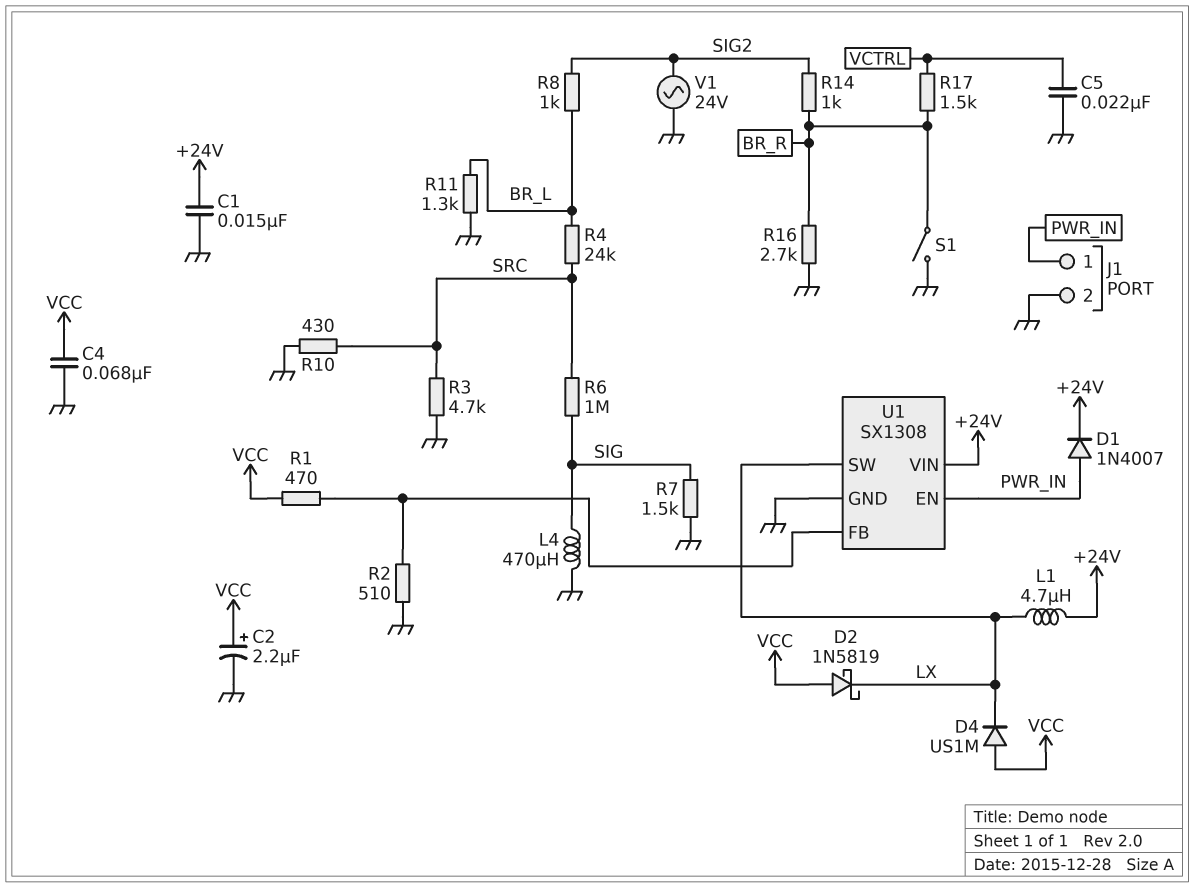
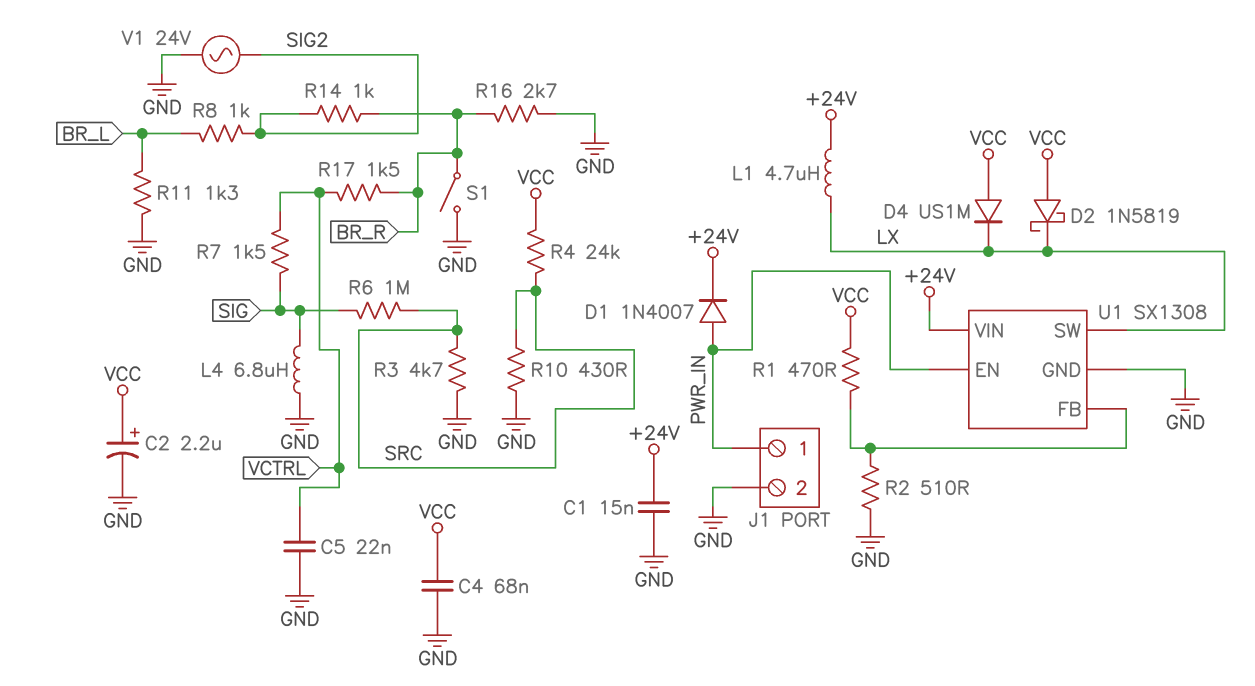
L4: 470uH (GND, SIG) -> 6.8uH (GND, SIG)
R4: 24k (BR_L, SRC) -> 24k (SRC, VCC)
R7: 1.5k (GND, SIG) -> 1.5k (SIG, VCTRL)

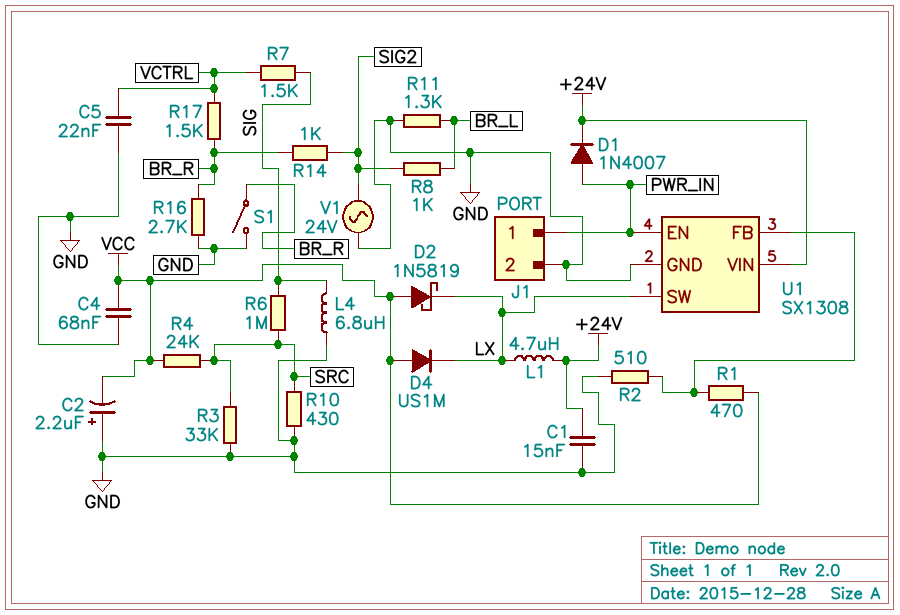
C2: 2.2uF (plus VCC, minus GND) -> 2.2uF (plus GND, minus VCC)
R3: 4.7k (GND, SRC) -> 33k (GND, SRC)

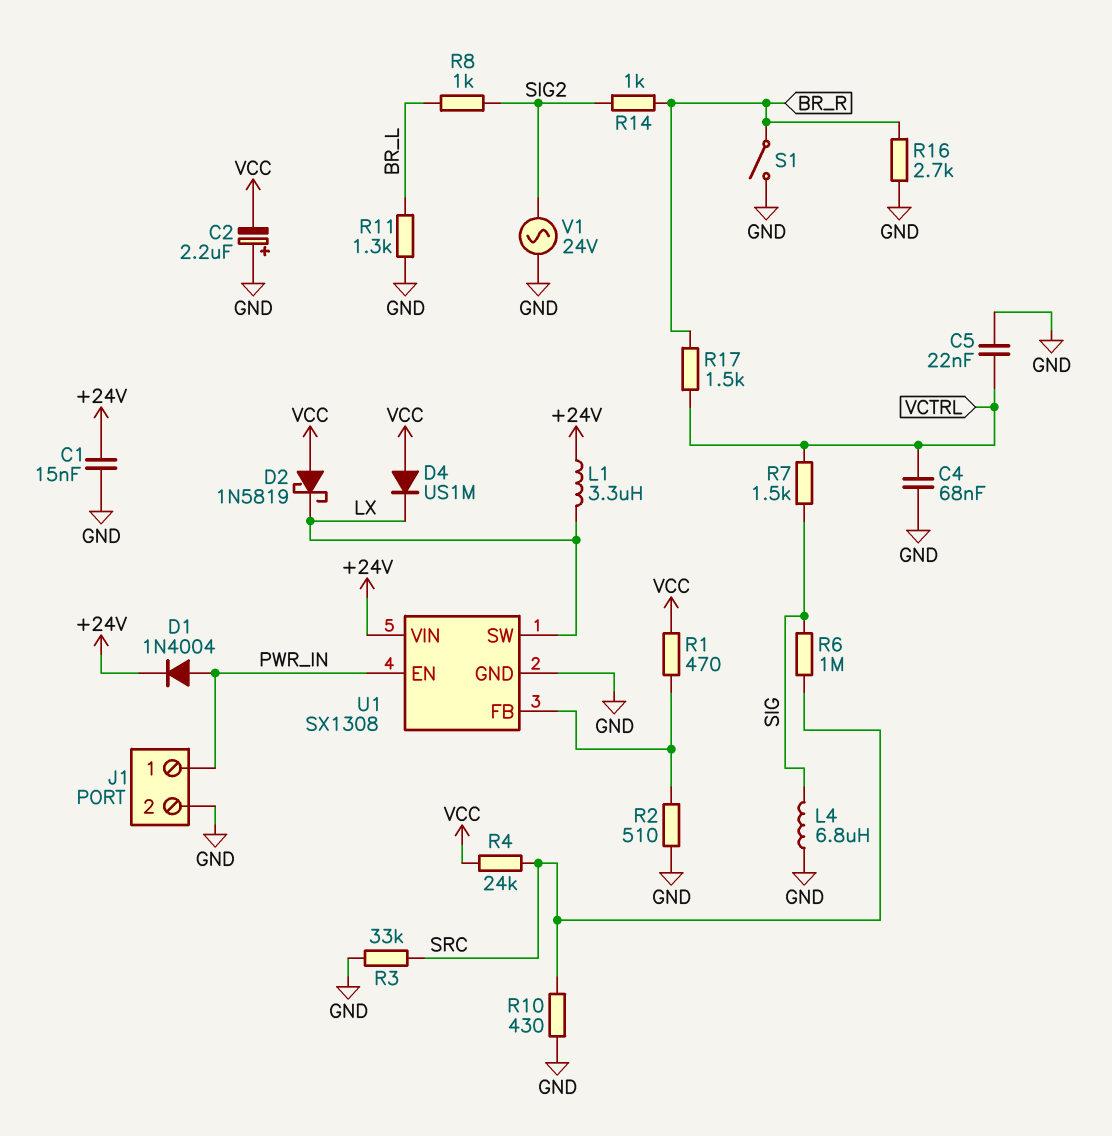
C4: 68nF (GND, VCC) -> 68nF (GND, VCTRL)
D1: diode 1N4007 (A PWR_IN, K +24V) -> diode 1N4004 (A PWR_IN, K +24V)
L1: 4.7uH (+24V, LX) -> 3.3uH (+24V, LX)

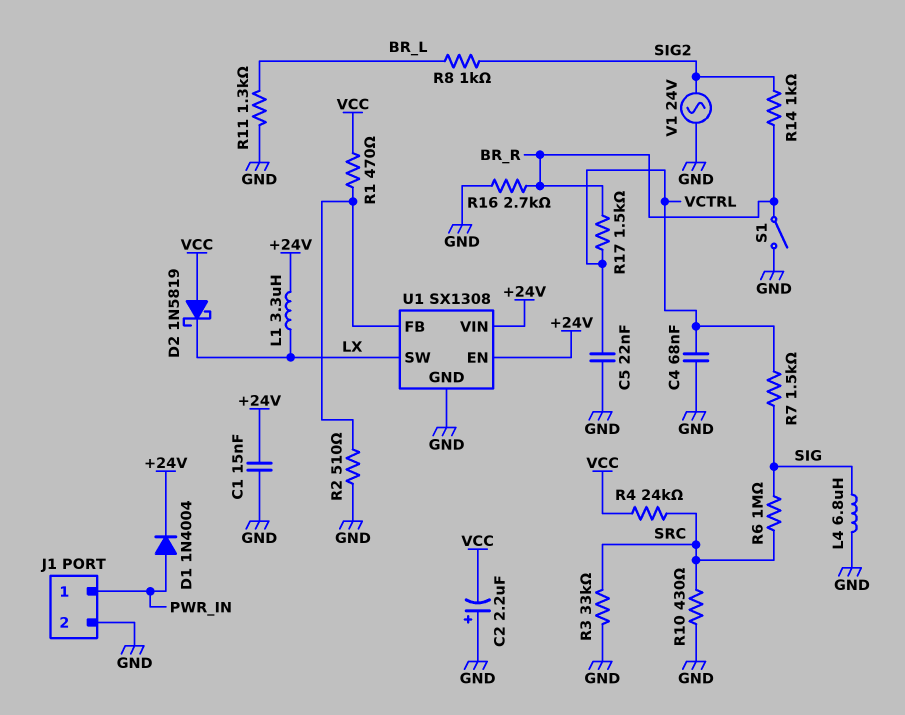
D4: diode US1M (A VCC, K LX) -> none
U1 pin EN: PWR_IN -> +24V

